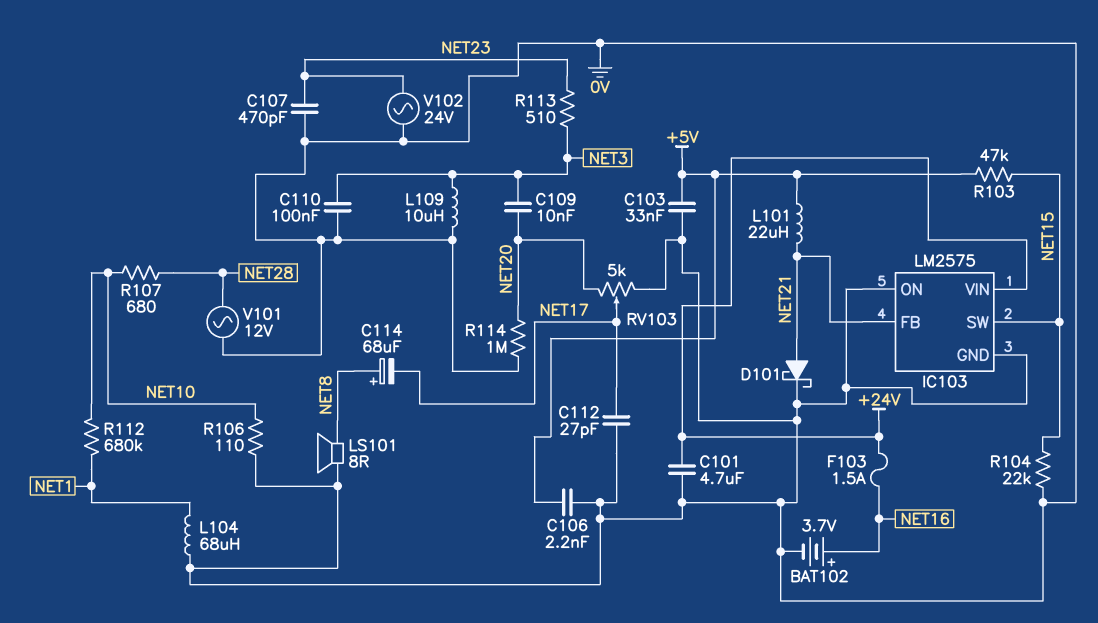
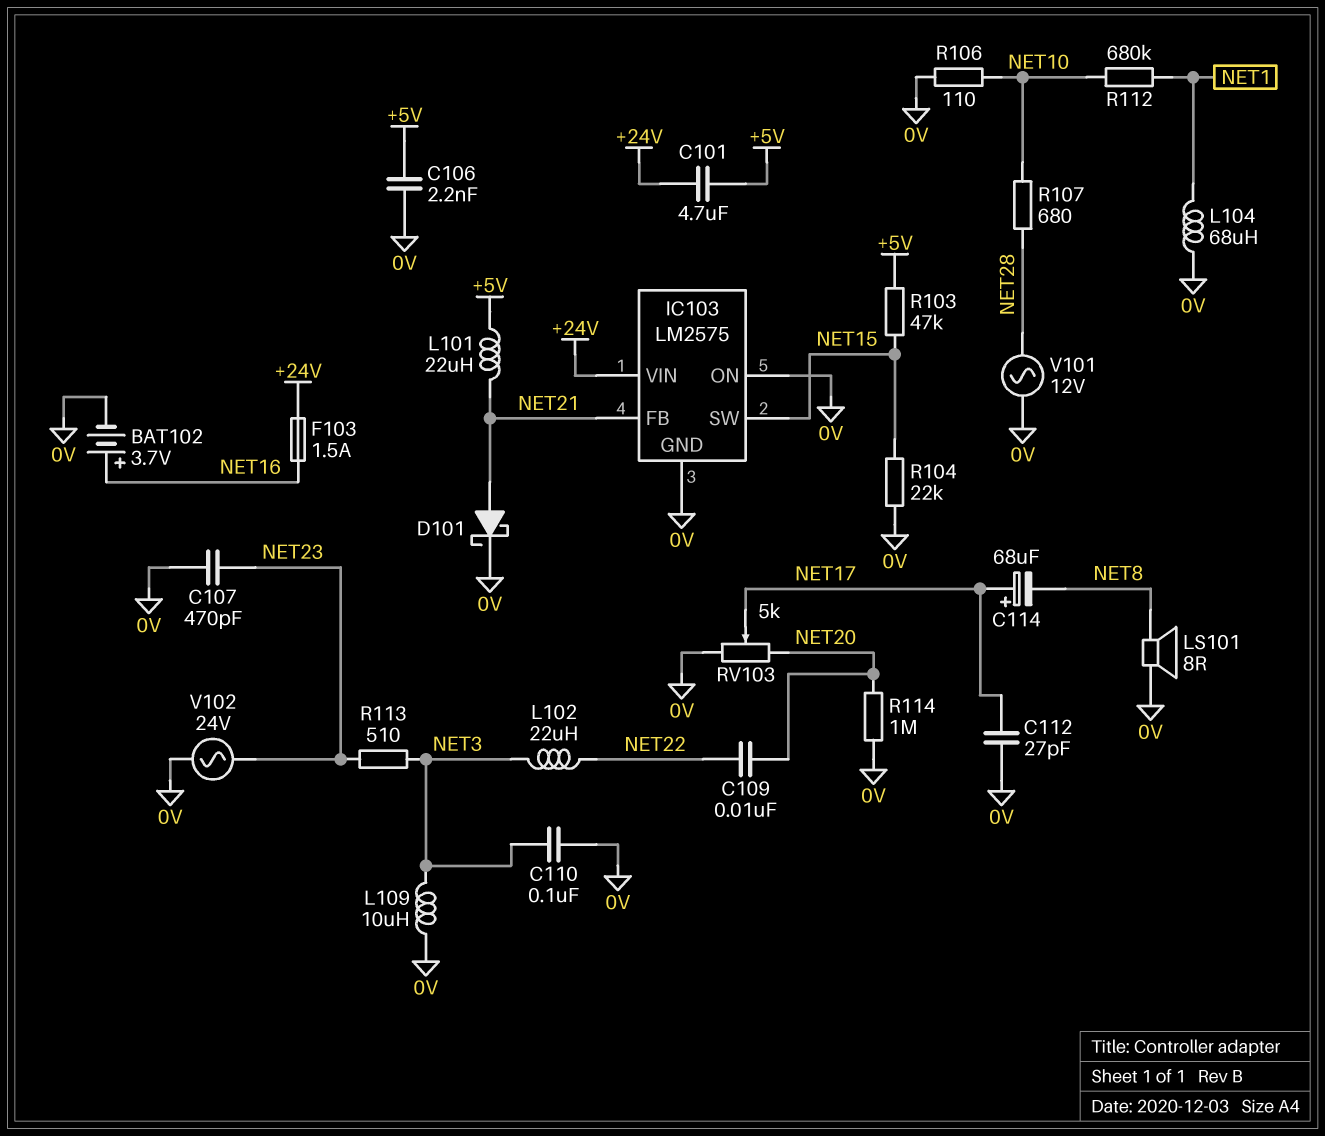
C101: 4.7uF (+24V, 0V) -> 4.7uF (+5V, +24V)
C103: 33nF (+5V, 0V) -> none
C109: 10nF (NET3, NET20) -> 10nF (NET20, NET22)
C114: 68uF (plus NET8, minus NET17) -> 68uF (plus NET17, minus NET8)
L102: none -> 22uH (NET3, NET22)

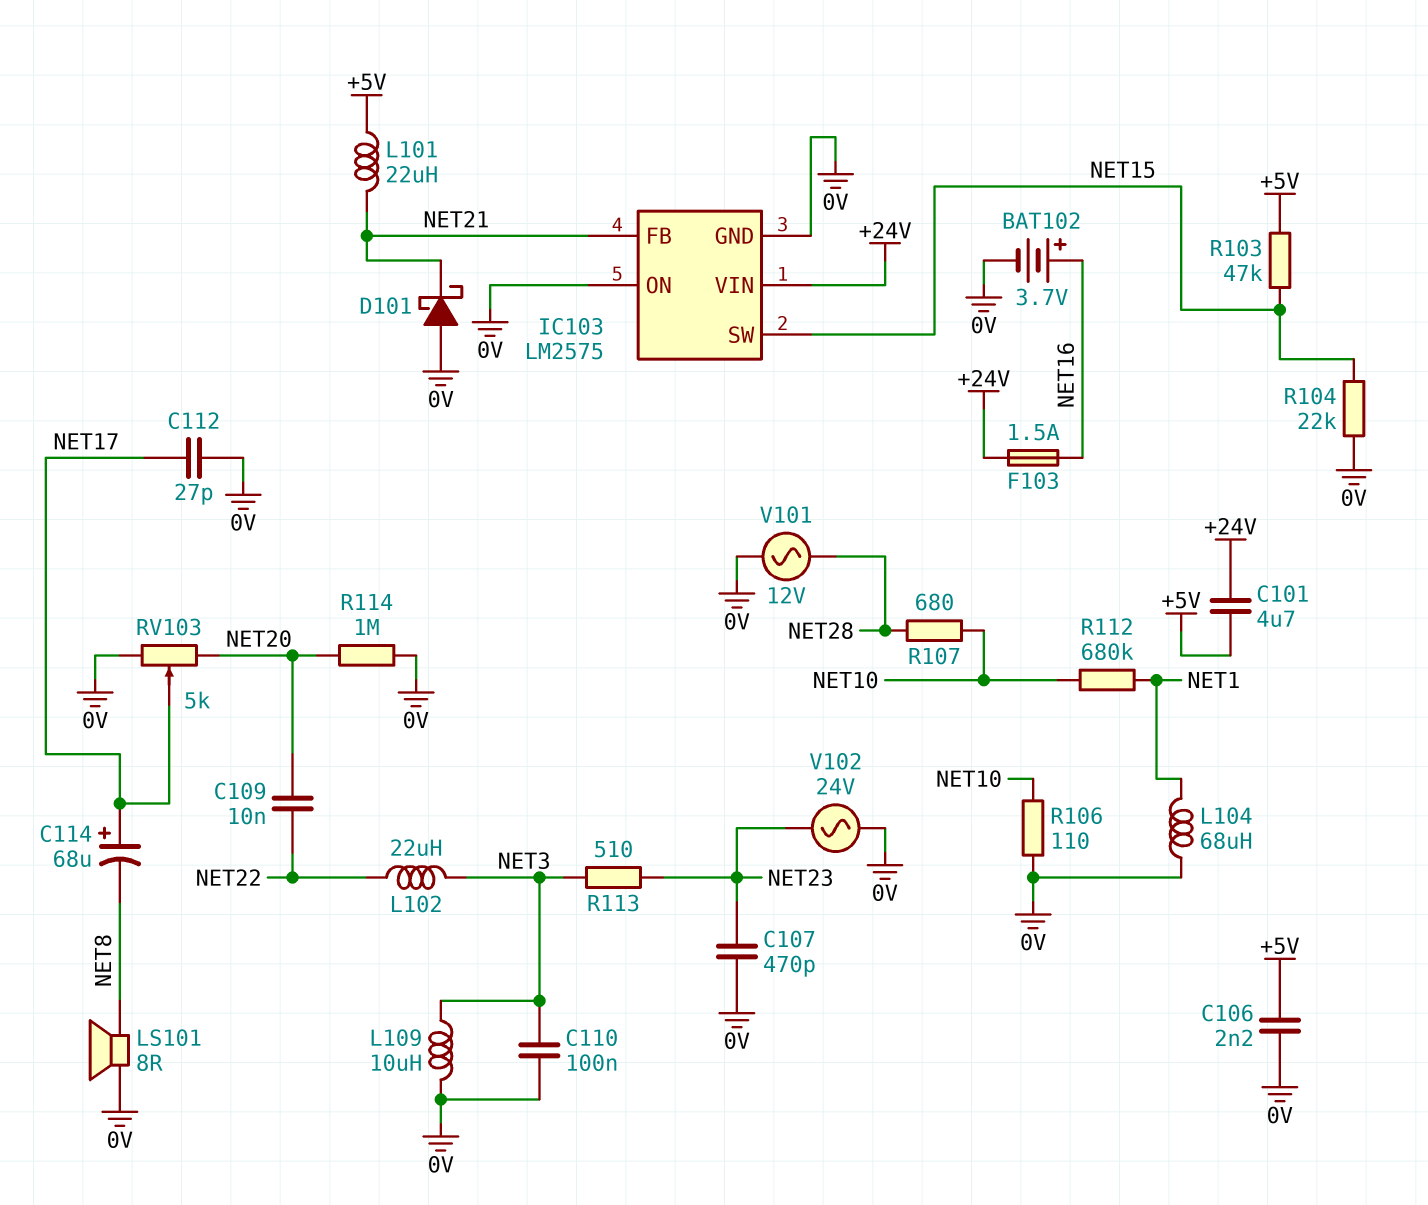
D101: schottky (A NET21, K 0V) -> schottky (A 0V, K NET21)

